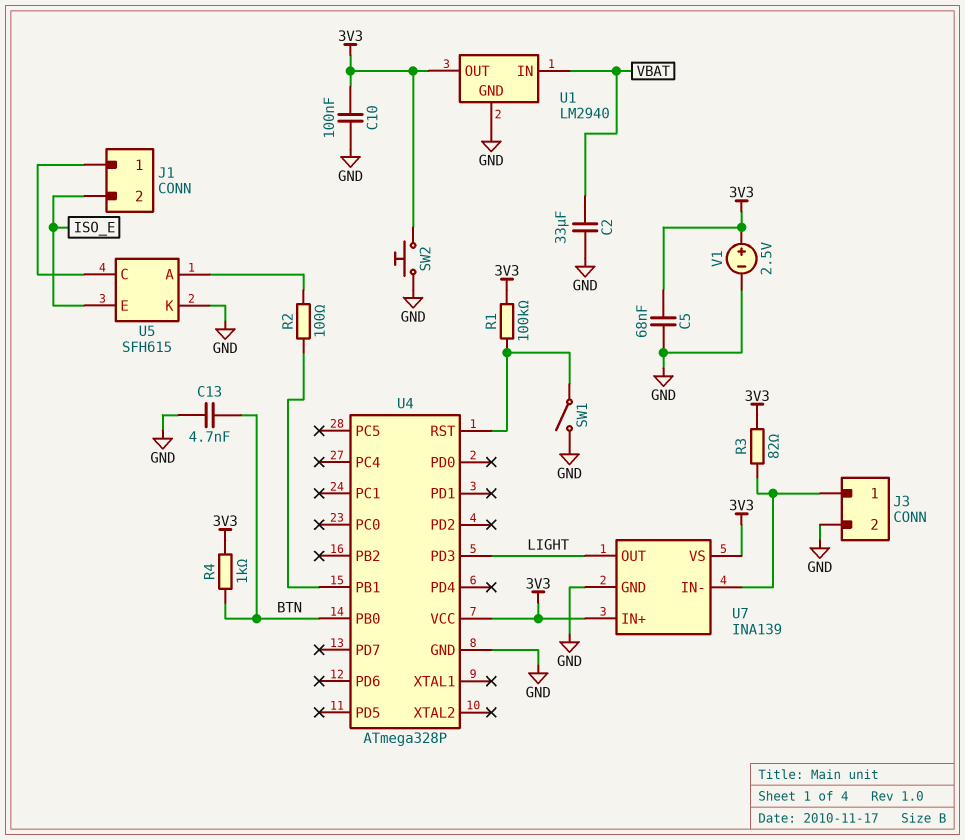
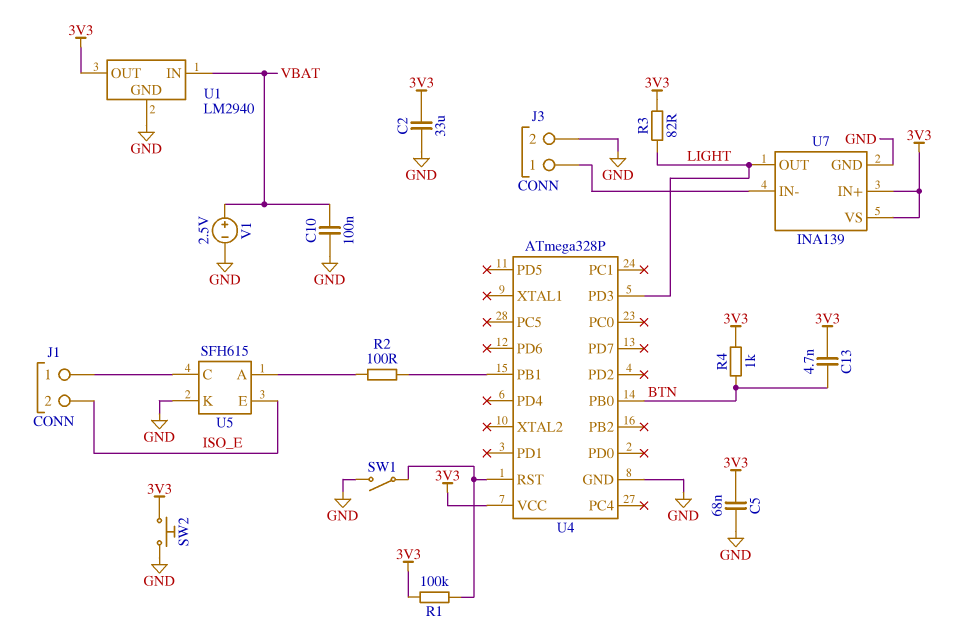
C2: 33uF (GND, VBAT) -> 33uF (3V3, GND)
C10: 100nF (3V3, GND) -> 100nF (GND, VBAT)
C13: 4.7nF (BTN, GND) -> 4.7nF (3V3, BTN)
R3: 82 (3V3, J3/1) -> 82 (3V3, LIGHT)
V1: 2.5V (plus 3V3, minus GND) -> 2.5V (plus VBAT, minus GND)

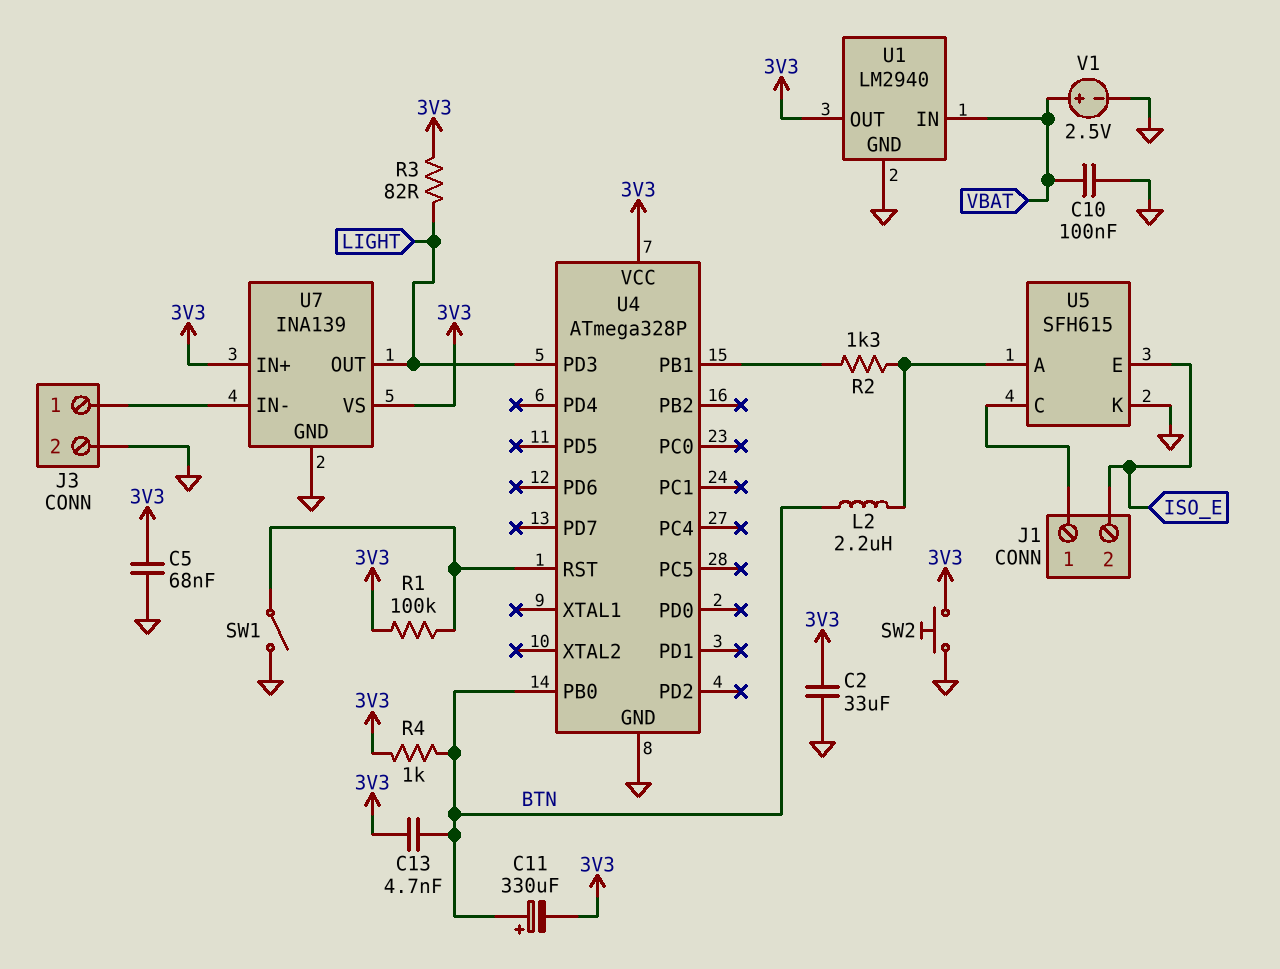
C11: none -> 330uF (plus BTN, minus 3V3)
L2: none -> 2.2uH (BTN, U5/A)
R2: 100 (U4/PB1, U5/A) -> 1.3k (U4/PB1, U5/A)

